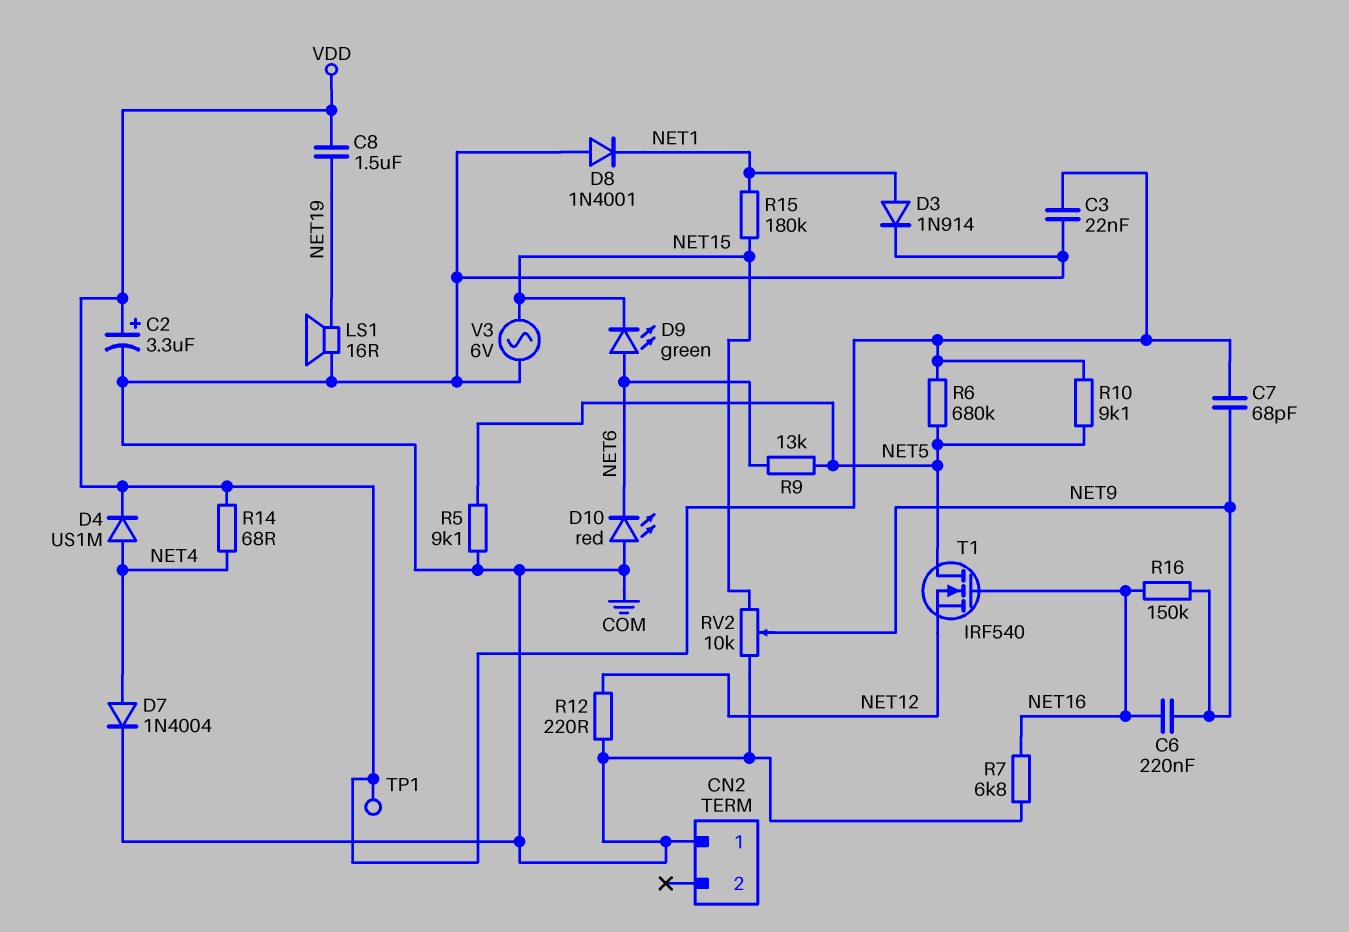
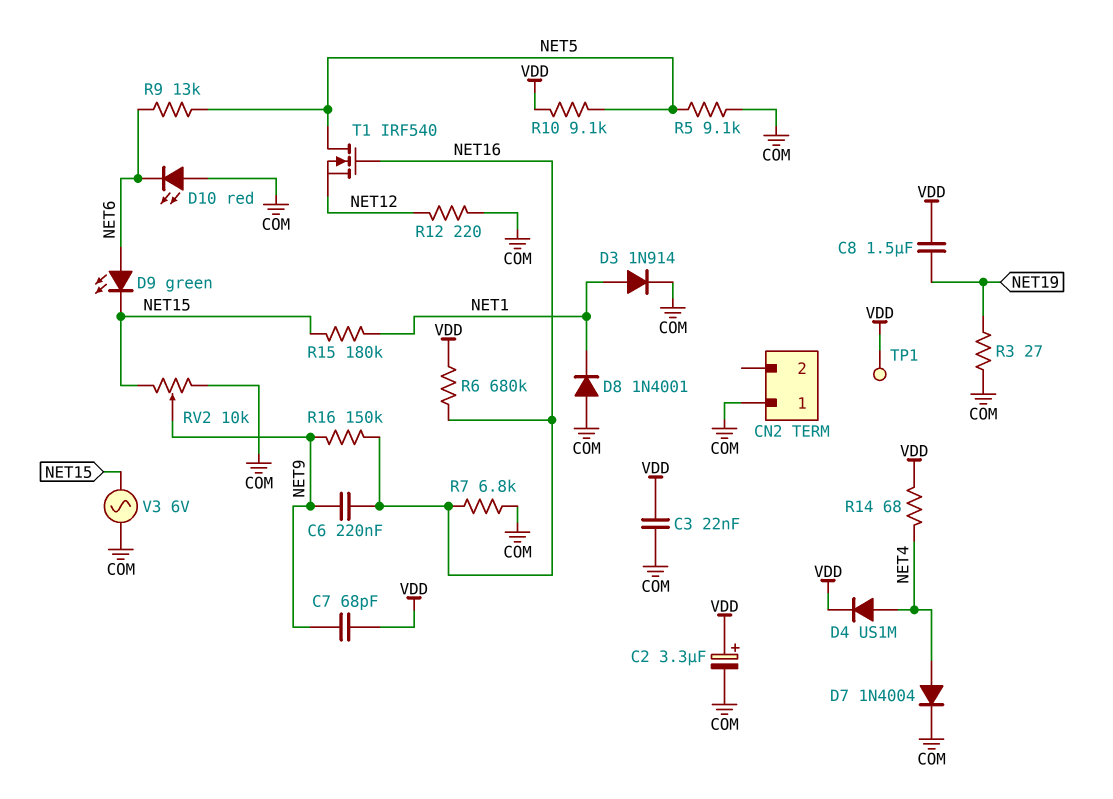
LS1: speaker 16R (COM, NET19) -> none
R3: none -> 27 (COM, NET19)
R6: 680k (NET5, VDD) -> 680k (NET16, VDD)

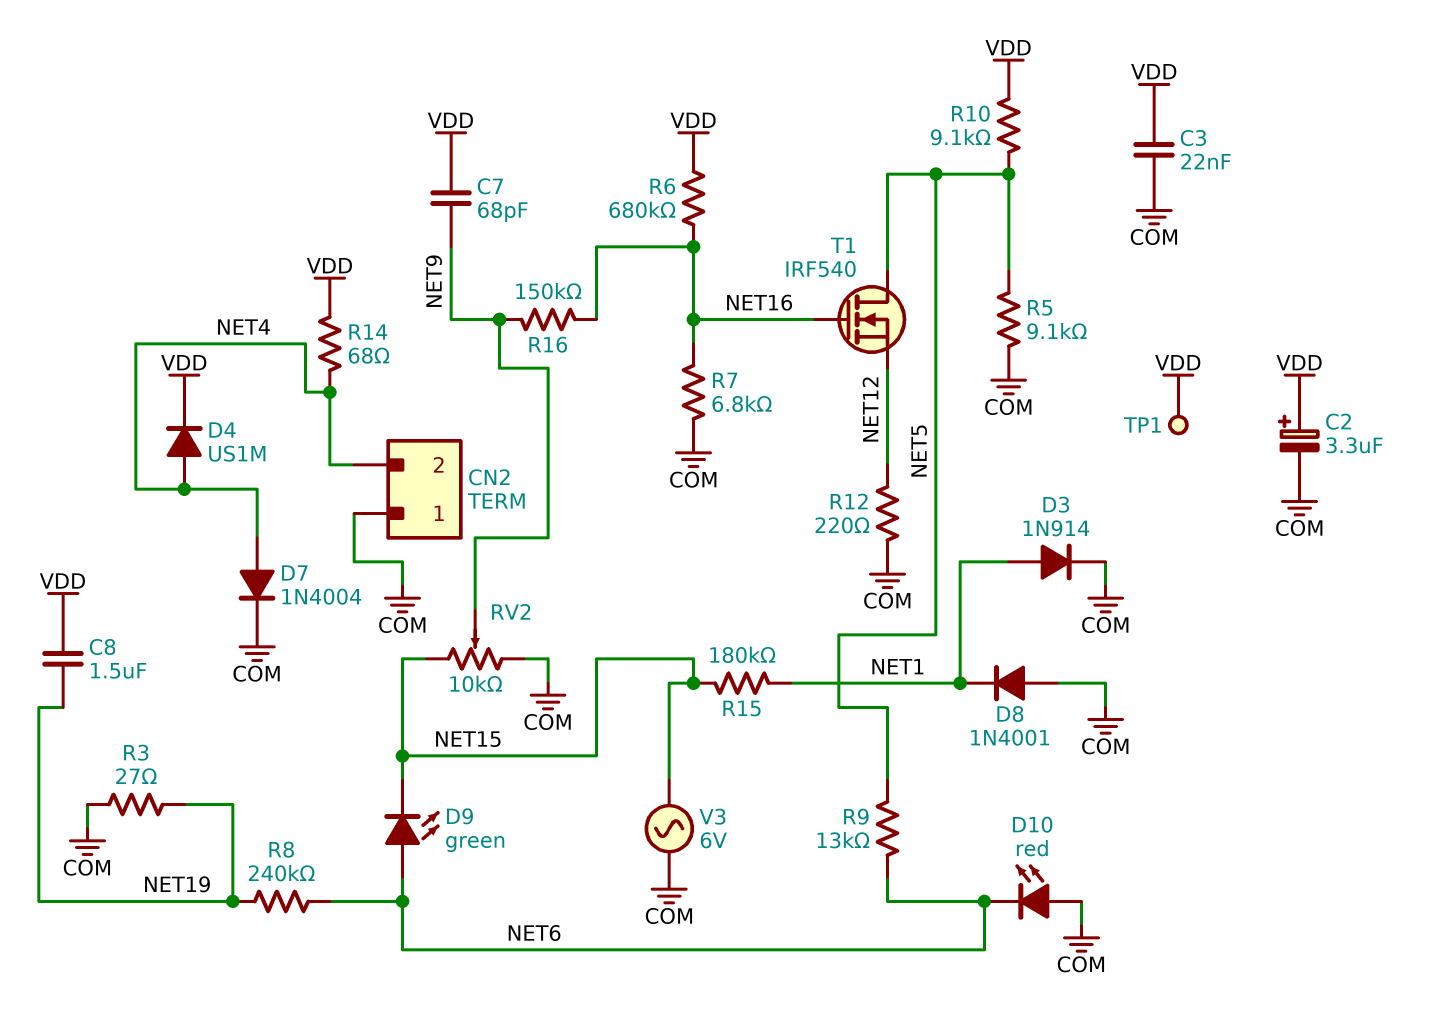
C6: 220nF (NET9, NET16) -> none
CN2 pin 2: none -> NET4
R8: none -> 240k (NET6, NET19)

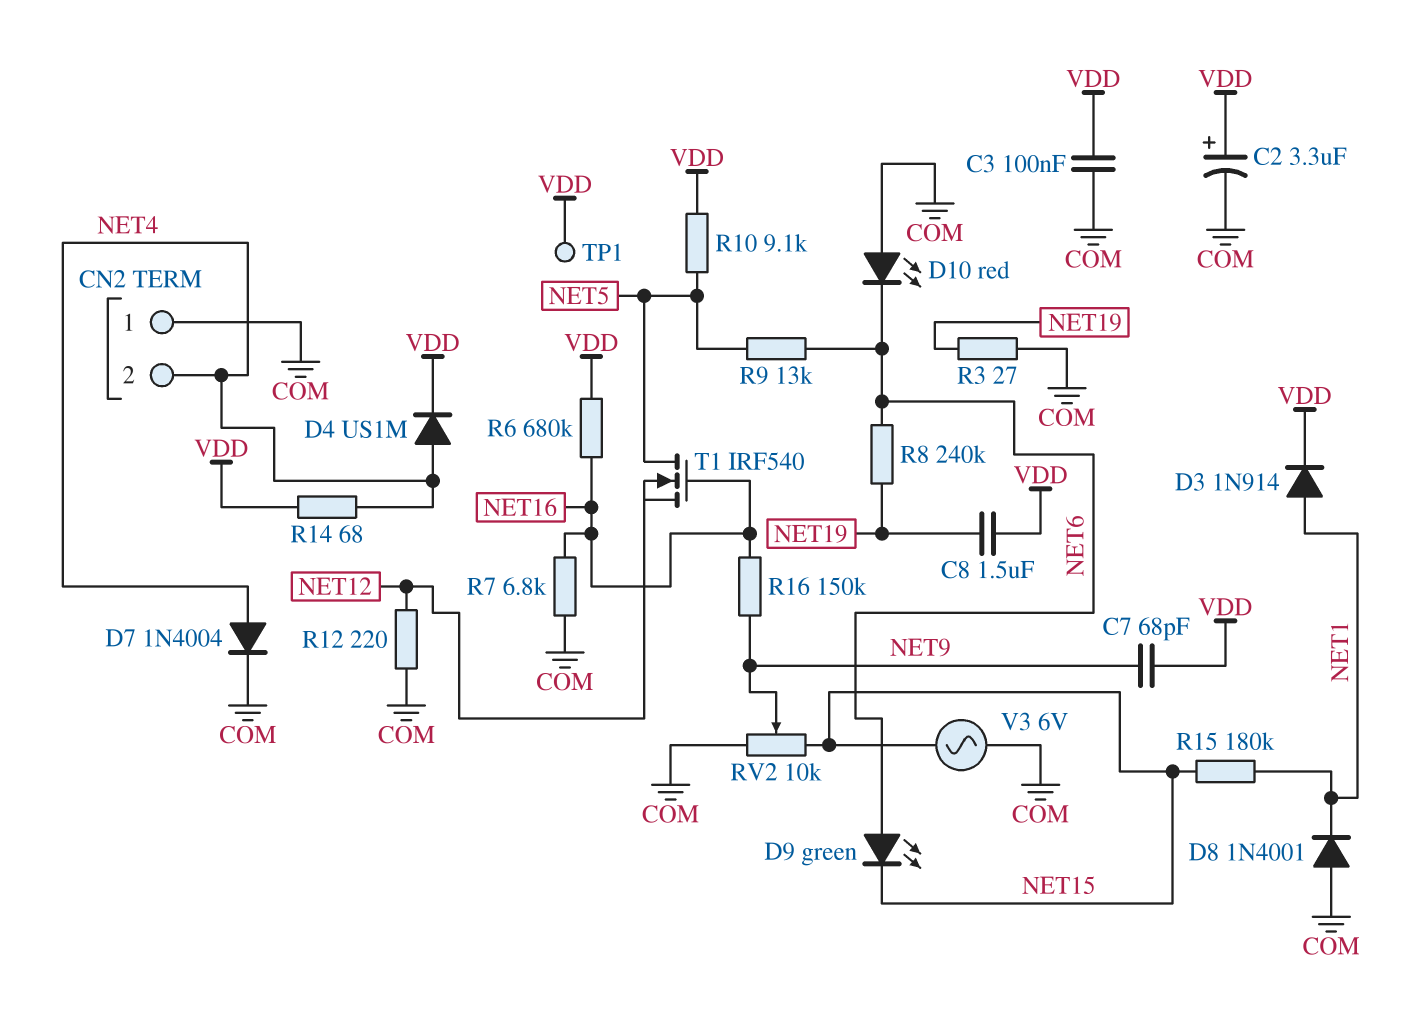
C3: 22nF (COM, VDD) -> 100nF (COM, VDD)
D3: diode 1N914 (A NET1, K COM) -> diode 1N914 (A NET1, K VDD)
R5: 9.1k (COM, NET5) -> none

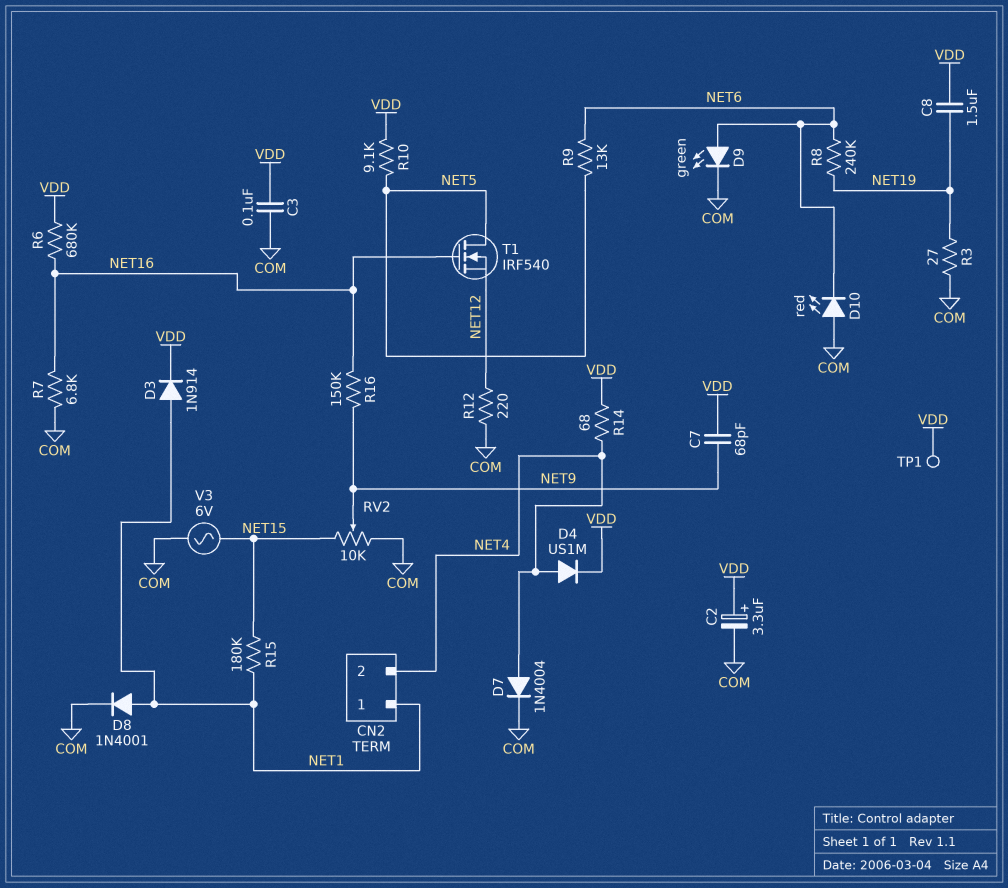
CN2 pin 1: COM -> NET1
D8: diode 1N4001 (A COM, K NET1) -> diode 1N4001 (A NET1, K COM)
D9: LED green (A NET6, K NET15) -> LED green (A NET6, K COM)

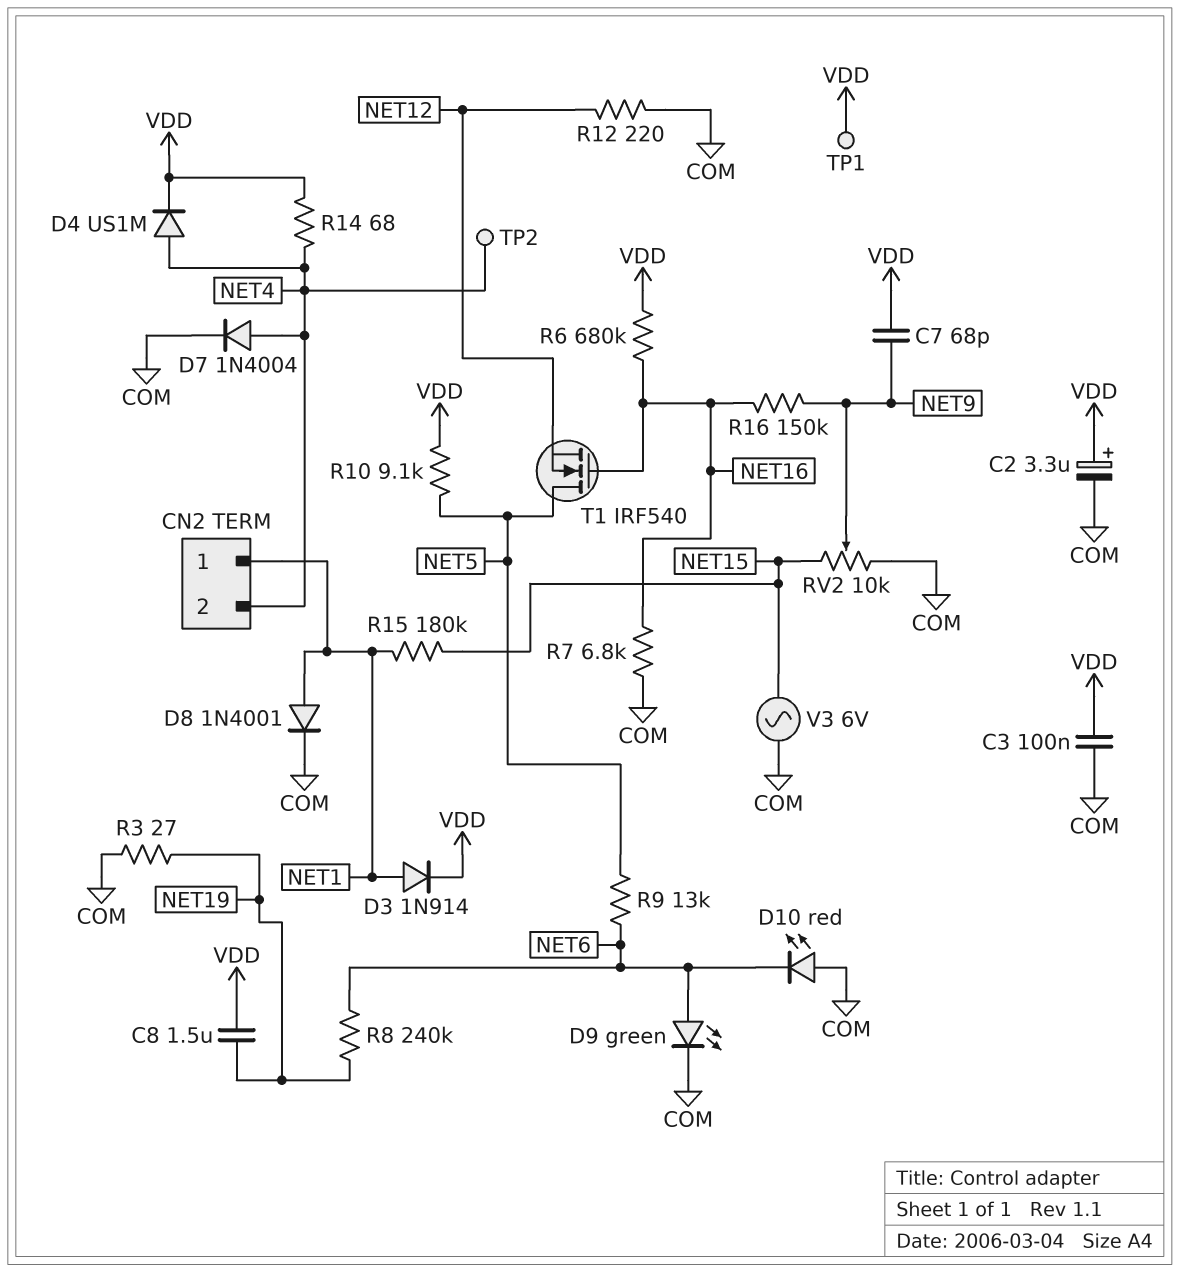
TP2: none -> test point (NET4)

